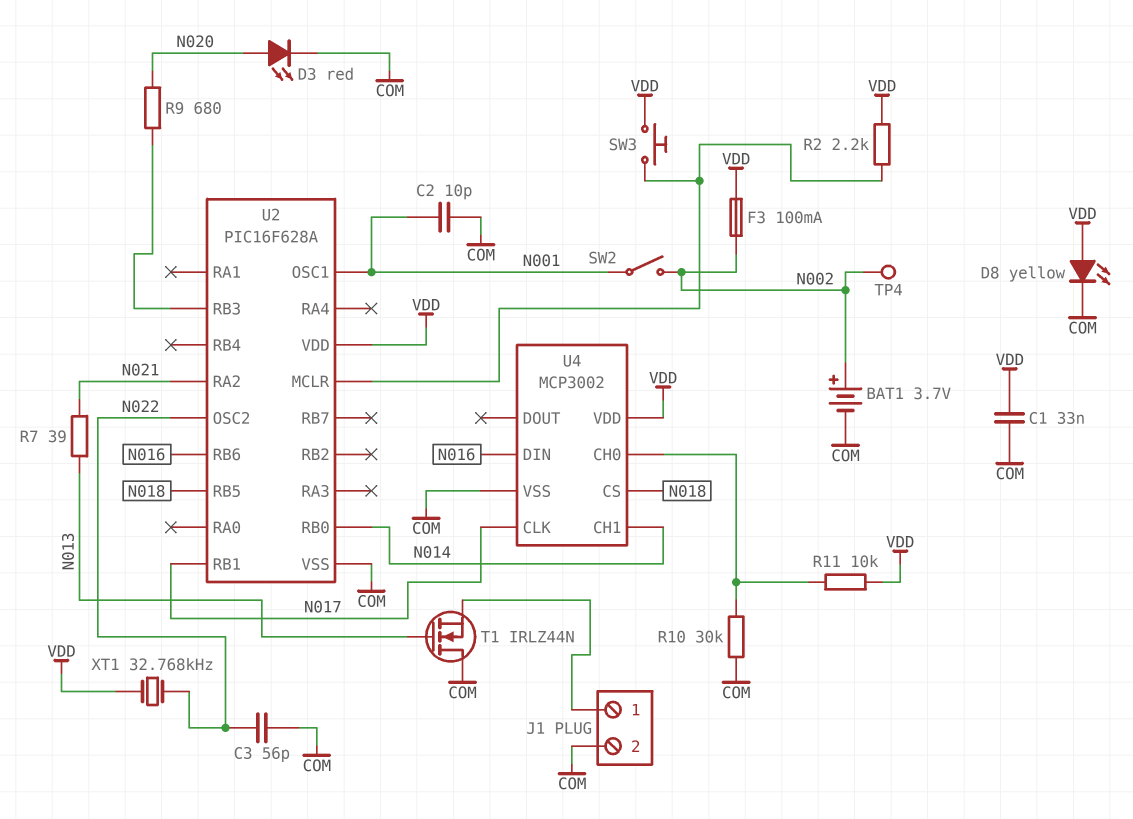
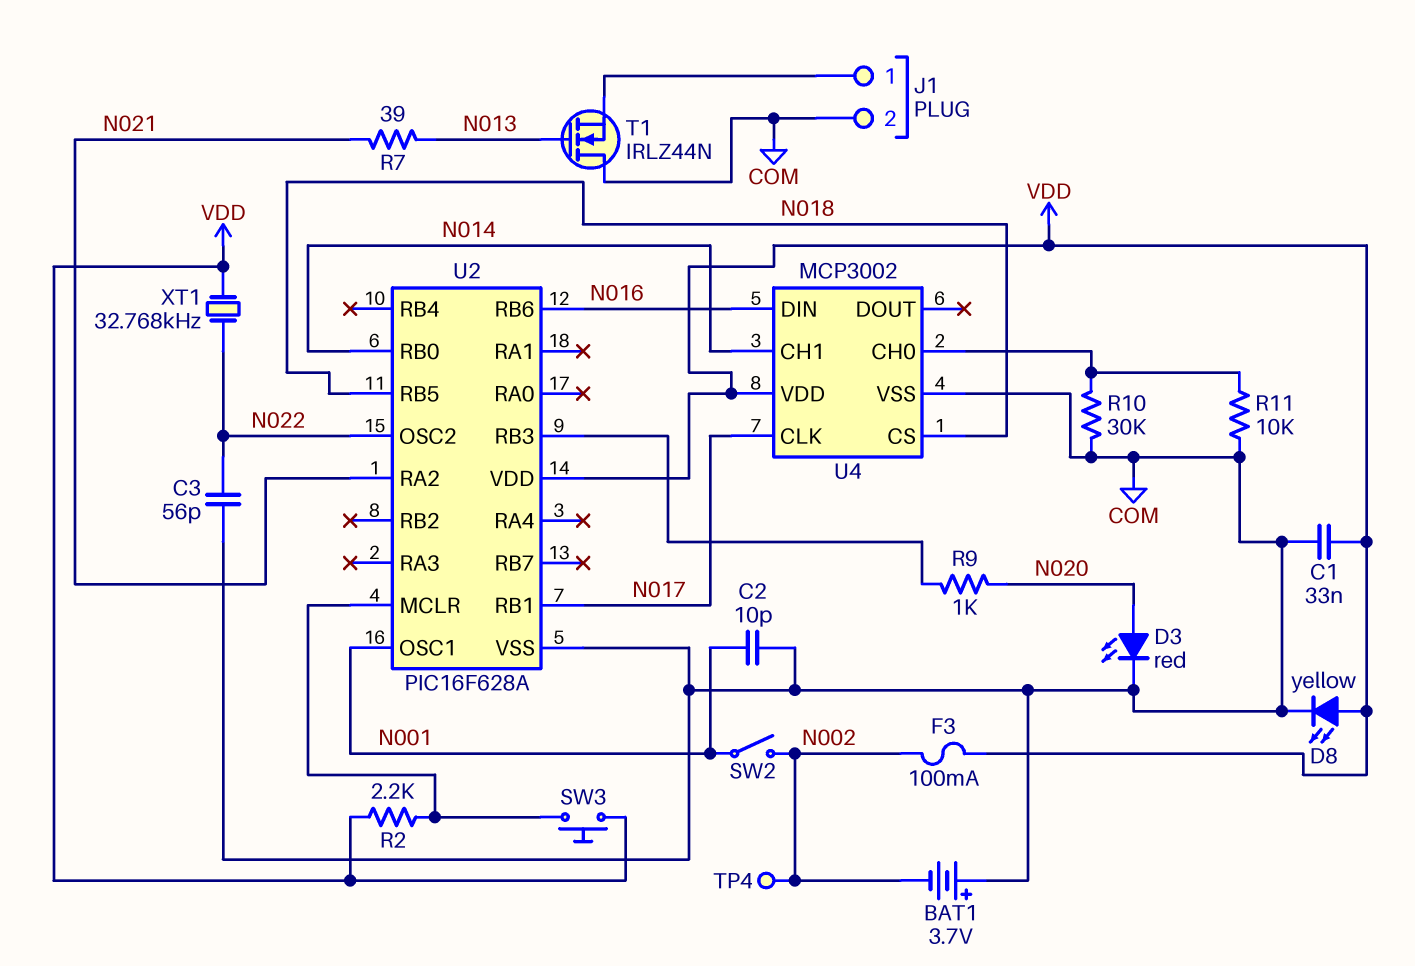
BAT1: 3.7V (plus N002, minus COM) -> 3.7V (plus COM, minus N002)
R9: 680 (N020, U2/RB3) -> 1k (N020, U2/RB3)
R11: 10k (U4/CH0, VDD) -> 10k (COM, U4/CH0)

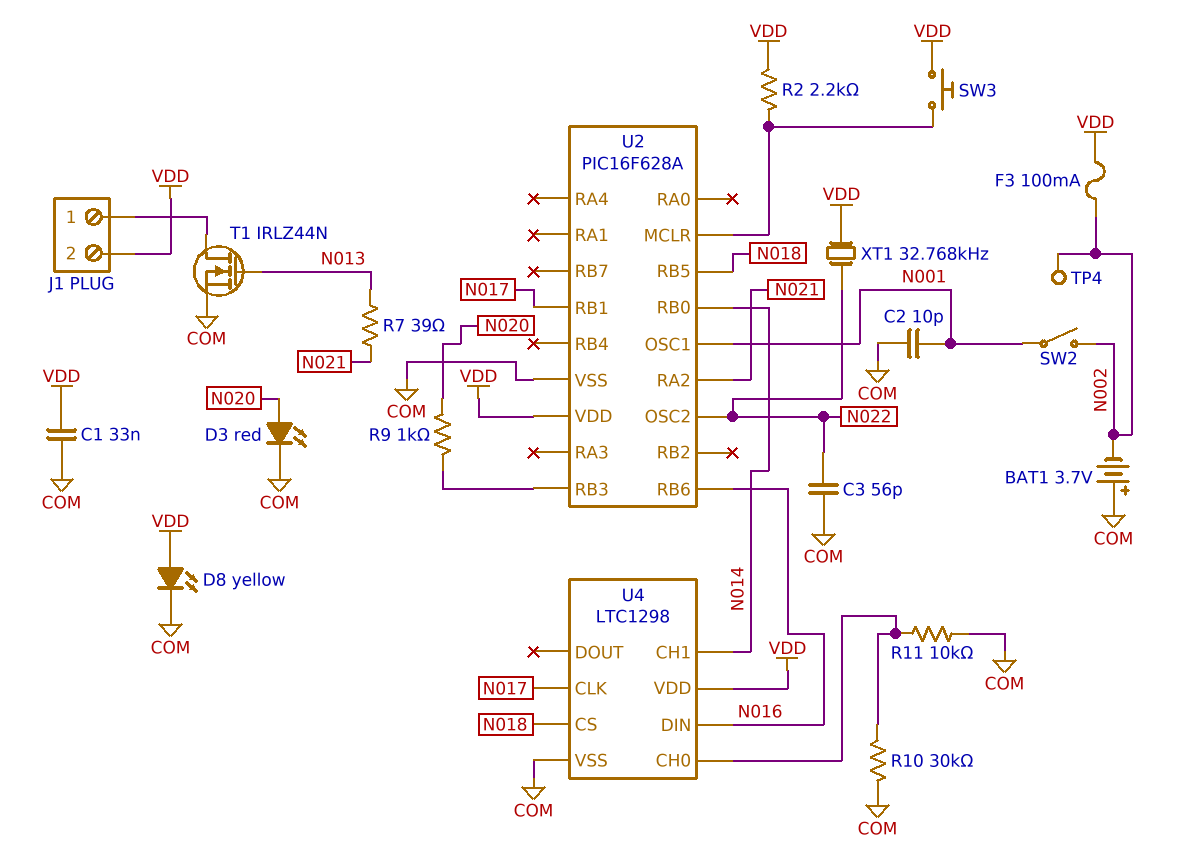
J1 pin 2: COM -> VDD
T1: NMOS IRLZ44N (G N013, D COM, S J1/1) -> NMOS IRLZ44N (G N013, D J1/1, S COM)
U4: MCP3002 -> LTC1298

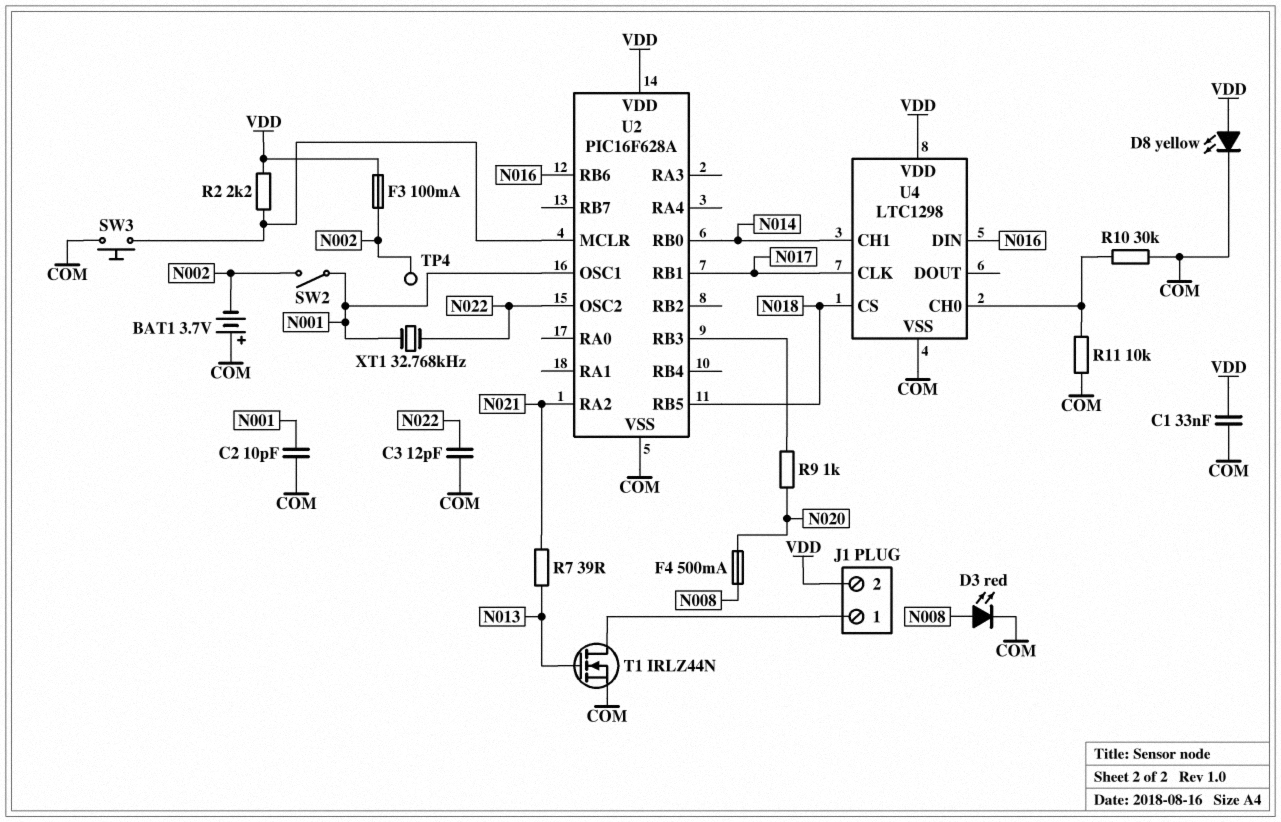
C3: 56pF (COM, N022) -> 12pF (COM, N022)
D3: LED red (A N020, K COM) -> LED red (A N008, K COM)
F4: none -> 500mA (N008, N020)
SW3: button (U2/MCLR, VDD) -> button (COM, U2/MCLR)
XT1: 32.768kHz (N022, VDD) -> 32.768kHz (N001, N022)

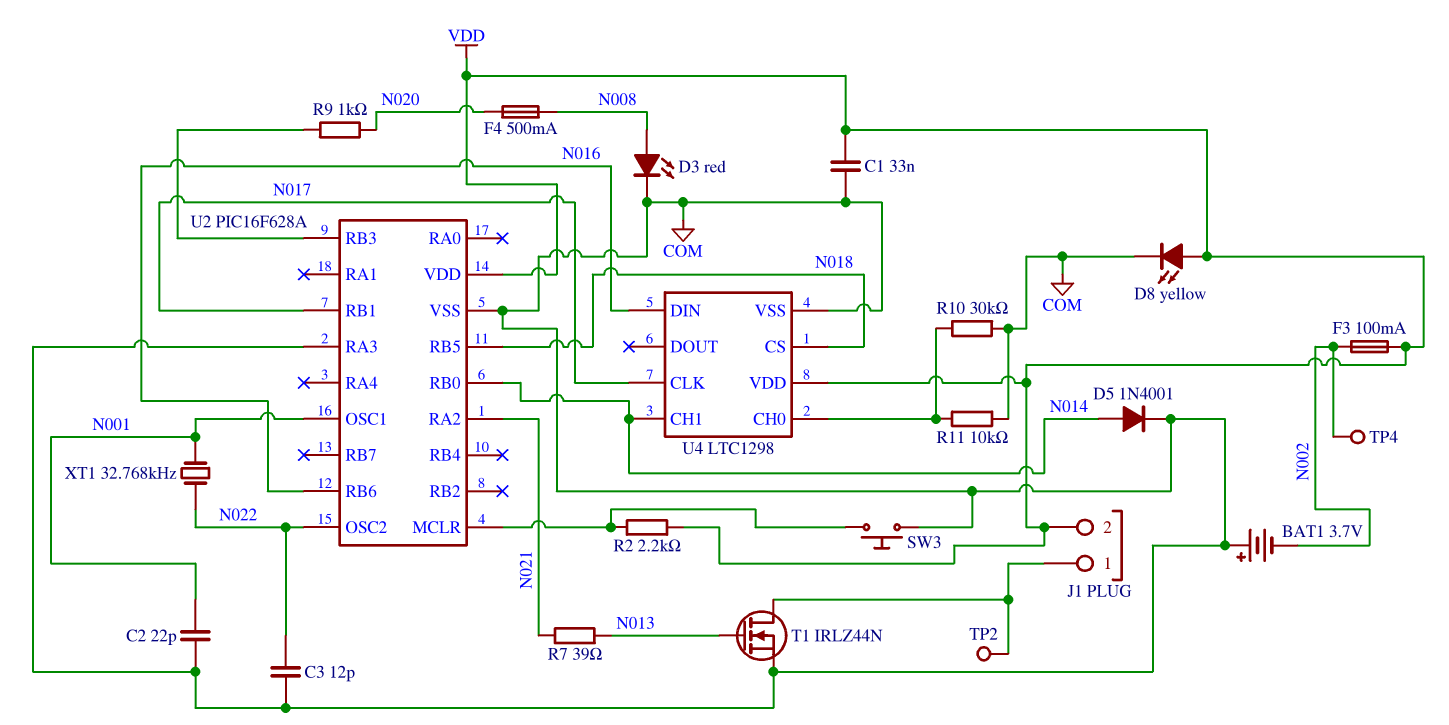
C2: 10pF (COM, N001) -> 22pF (COM, N001)
D5: none -> diode 1N4001 (A N014, K COM)
SW2: switch (N001, N002) -> none
TP2: none -> test point (J1/1)
U2 pin RA3: none -> COM

